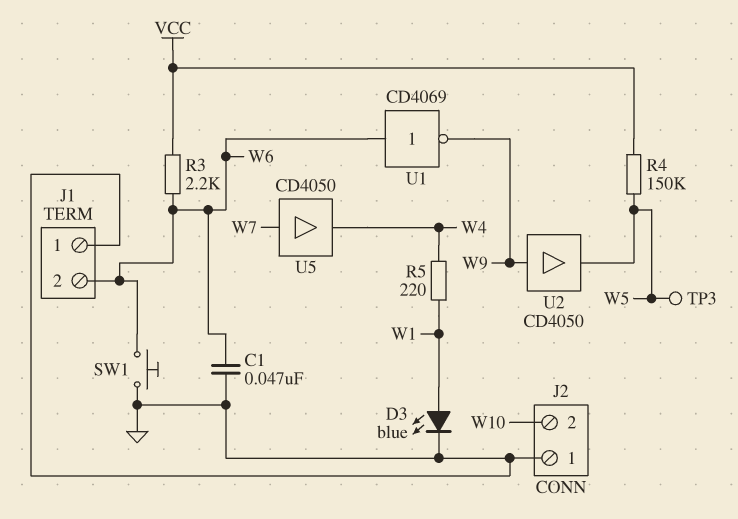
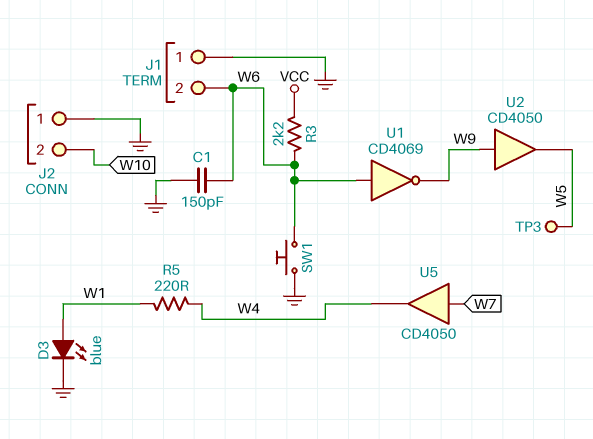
C1: 47nF (GND, W6) -> 150pF (GND, W6)
R4: 150k (VCC, W5) -> none

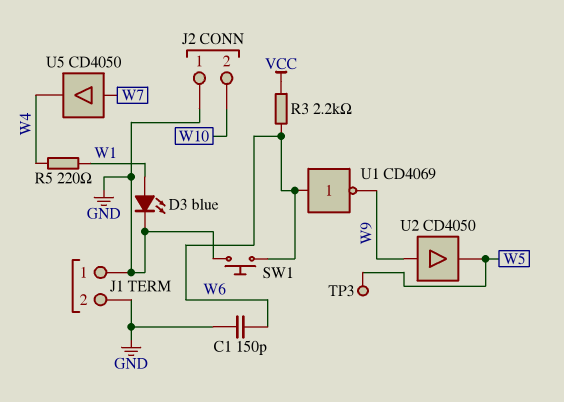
J1 pin 2: W6 -> GND

